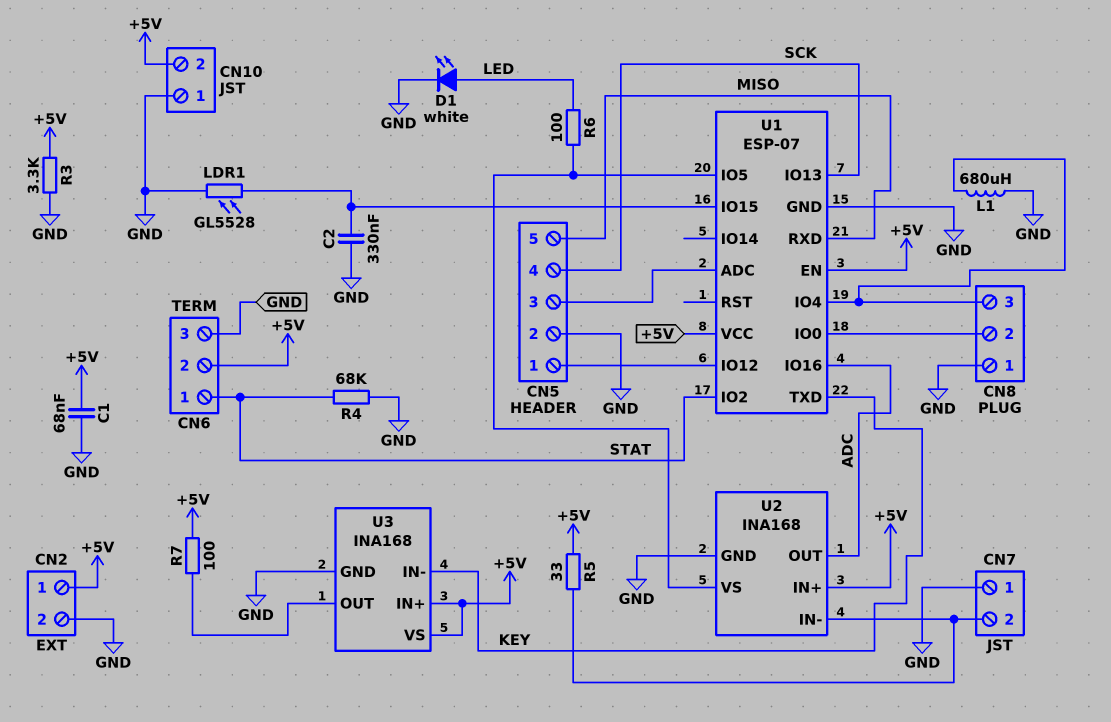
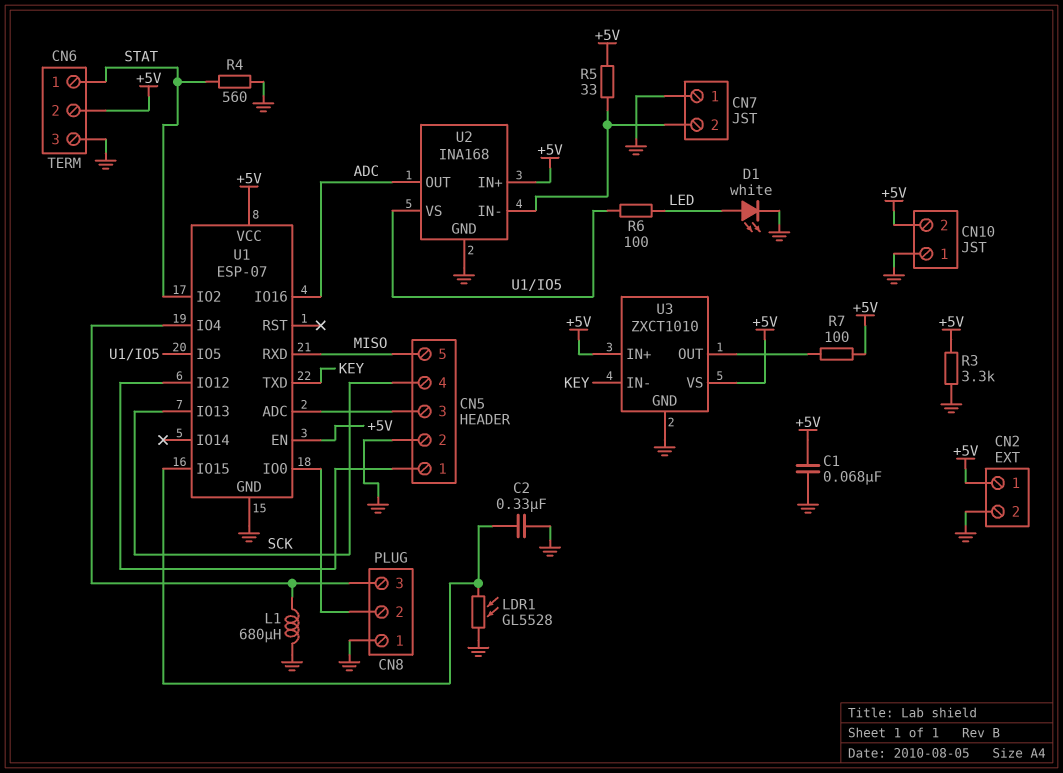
R4: 68k (GND, STAT) -> 560 (GND, STAT)
U3: INA168 -> ZXCT1010

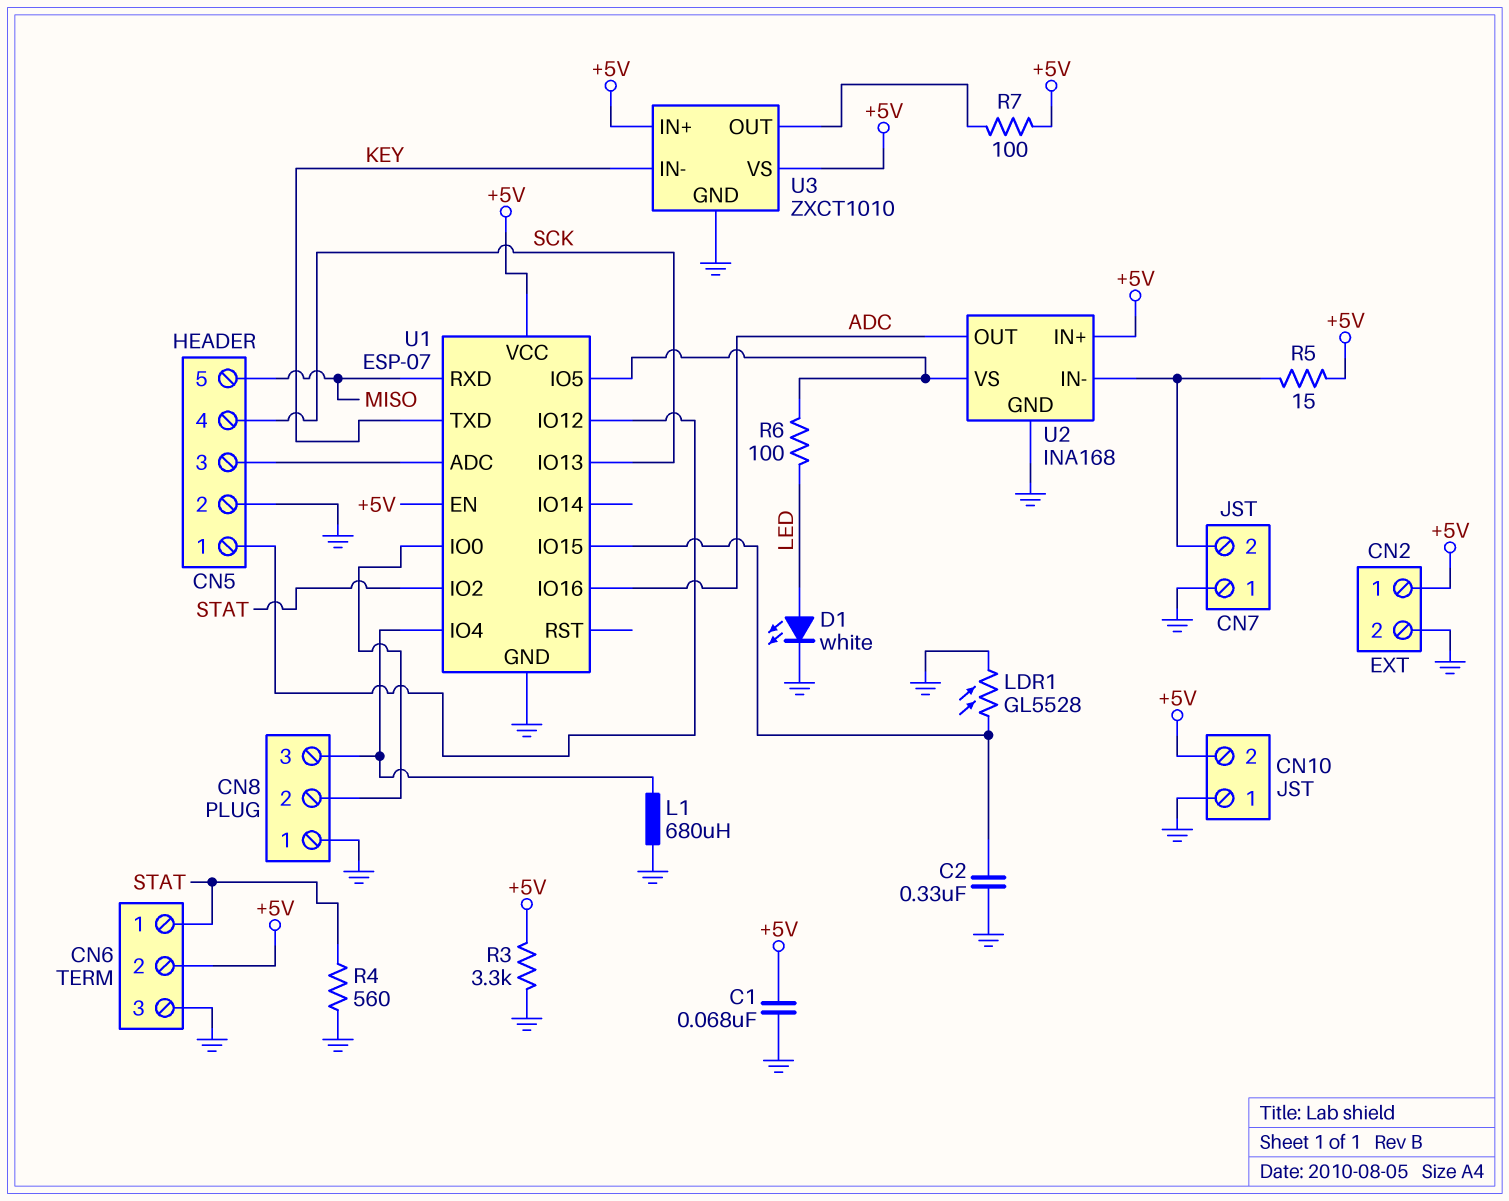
R5: 33 (+5V, CN7/2) -> 15 (+5V, CN7/2)

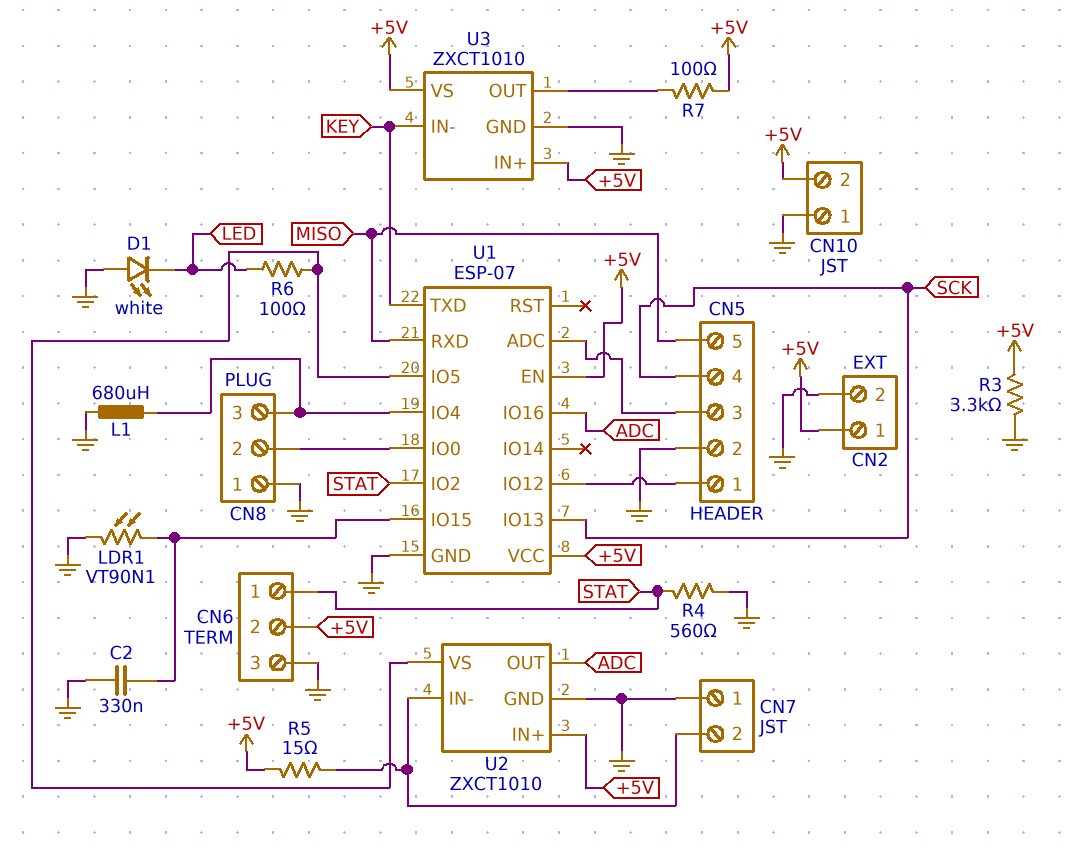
C1: 68nF (+5V, GND) -> none
D1: LED white (A LED, K GND) -> LED white (A GND, K LED)
LDR1: GL5528 (GND, U1/IO15) -> VT90N1 (GND, U1/IO15)
U2: INA168 -> ZXCT1010

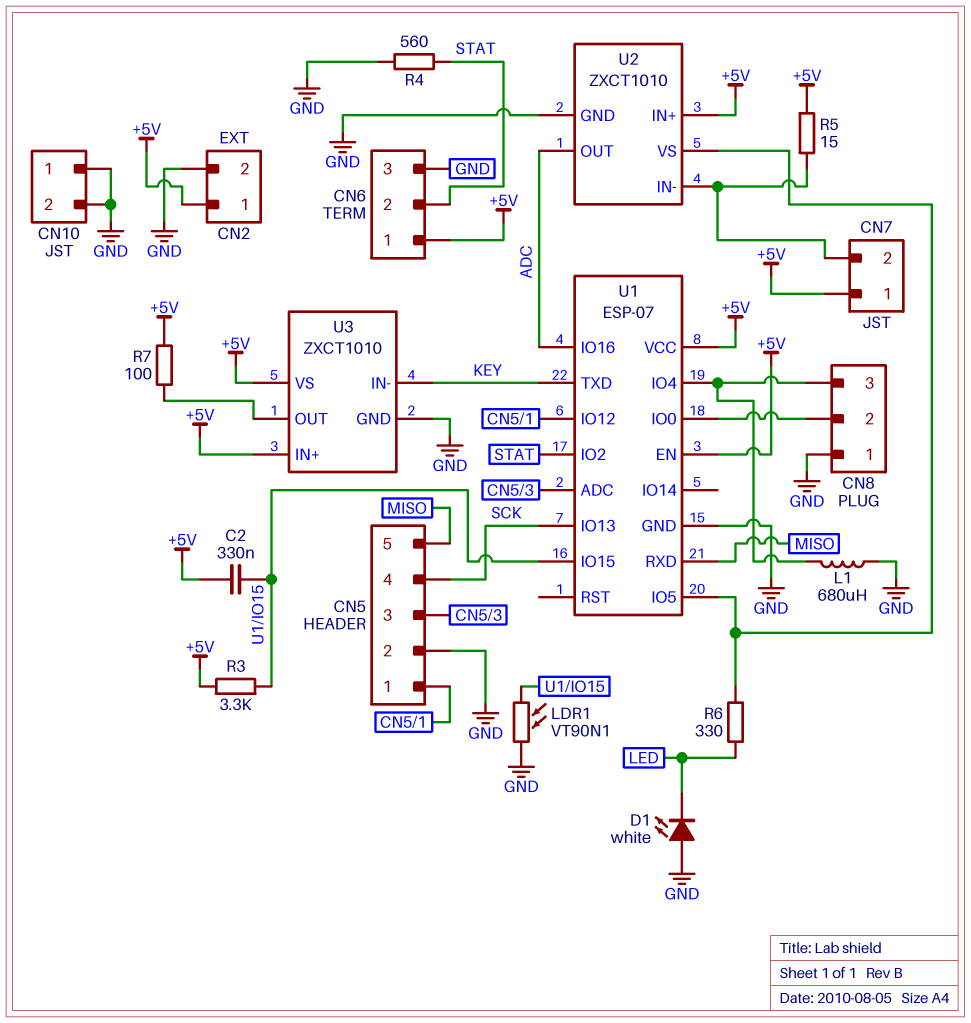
C2: 330nF (GND, U1/IO15) -> 330nF (+5V, U1/IO15)
CN6 pin 1: STAT -> +5V
CN6 pin 2: +5V -> STAT
CN7 pin 1: GND -> +5V
CN10 pin 2: +5V -> GND
R3: 3.3k (+5V, GND) -> 3.3k (+5V, U1/IO15)
R6: 100 (LED, U1/IO5) -> 330 (LED, U1/IO5)

